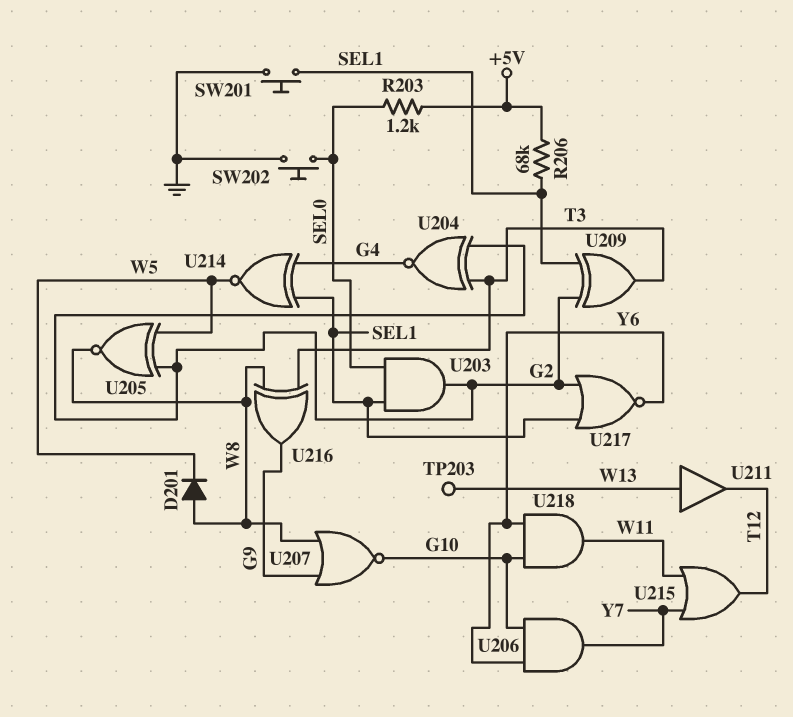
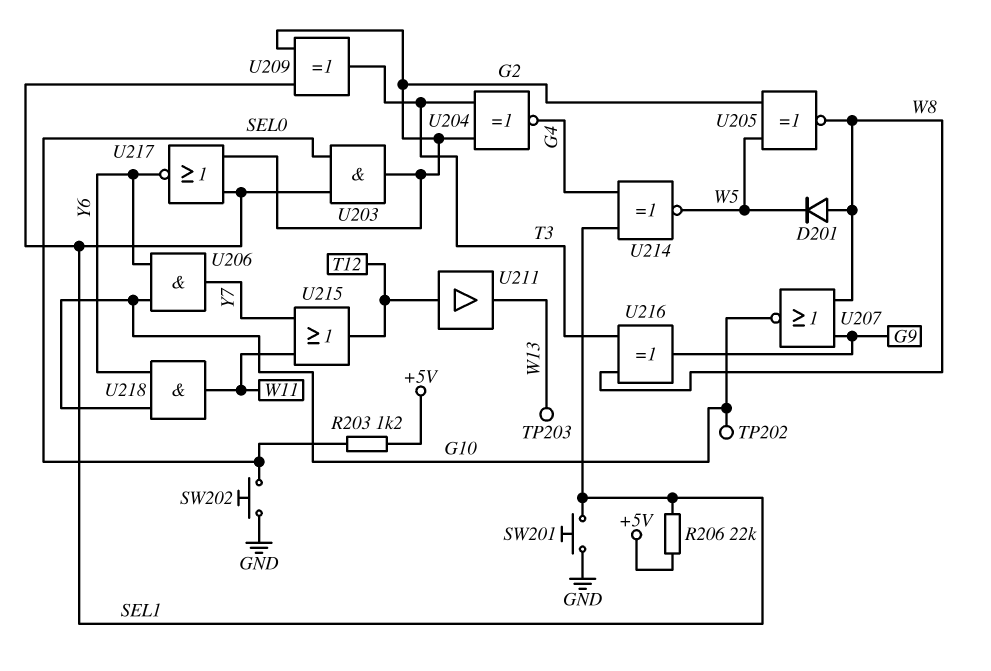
R206: 68k (+5V, SEL1) -> 22k (+5V, SEL1)
TP202: none -> test point (G10)
U211: buffer (in W13, out T12) -> buffer (in T12, out W13)

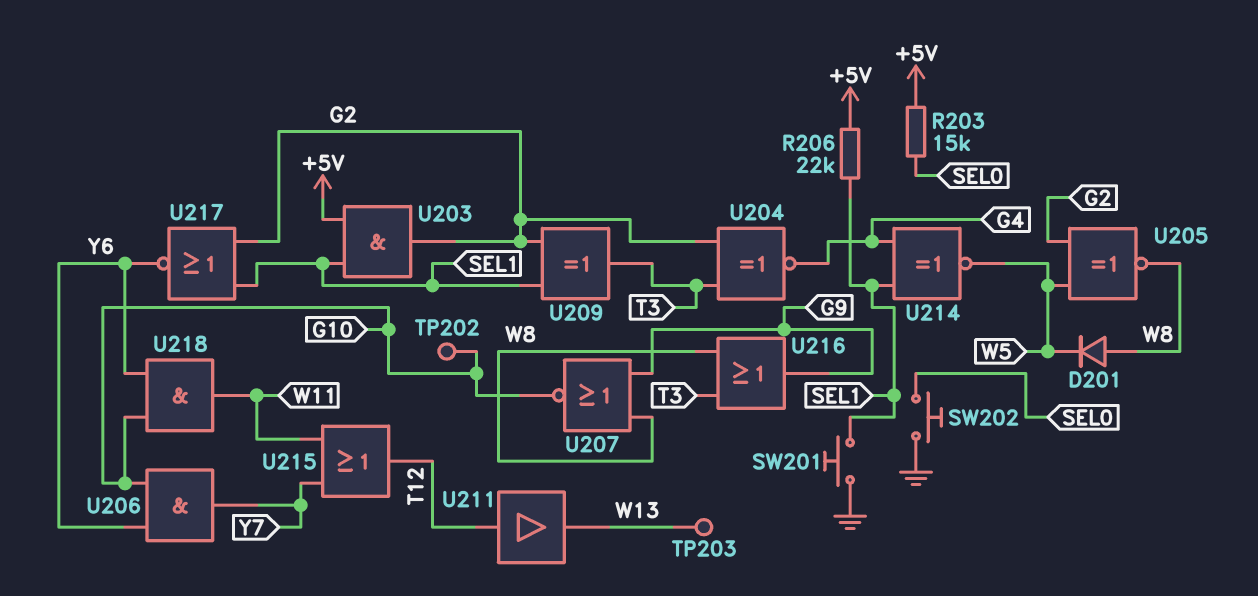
R203: 1.2k (+5V, SEL0) -> 15k (+5V, SEL0)
U203: AND (in SEL0, in SEL1, out G2) -> AND (in +5V, in SEL1, out G2)
U216: XOR (in T3, in W8, out G9) -> OR (in T3, in W8, out G9)

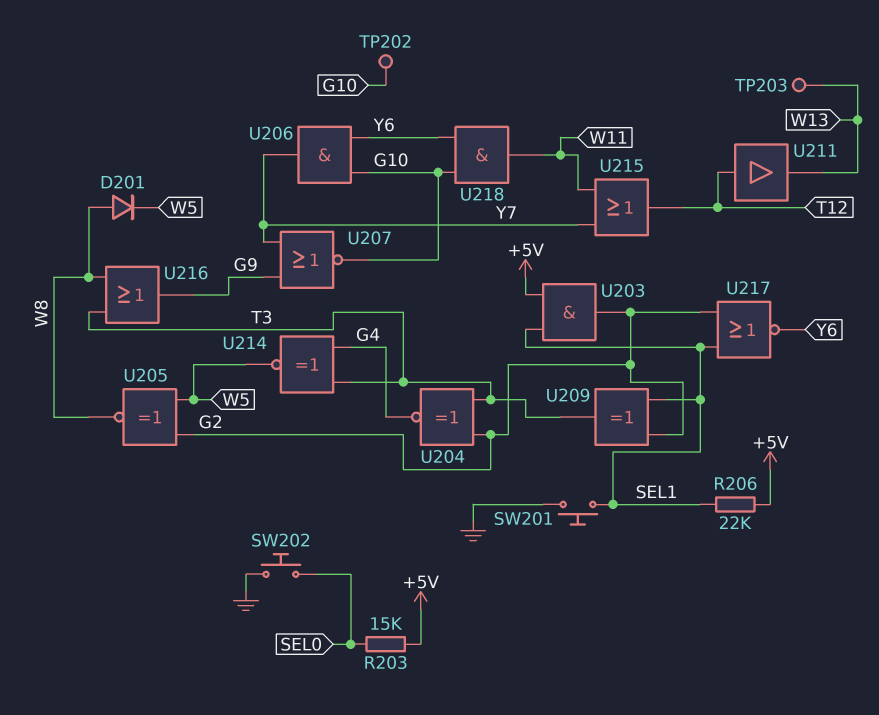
U207: NOR (in G9, in W8, out G10) -> NOR (in G9, in Y7, out G10)
U214: XNOR (in G4, in SEL1, out W5) -> XNOR (in G4, in T3, out W5)

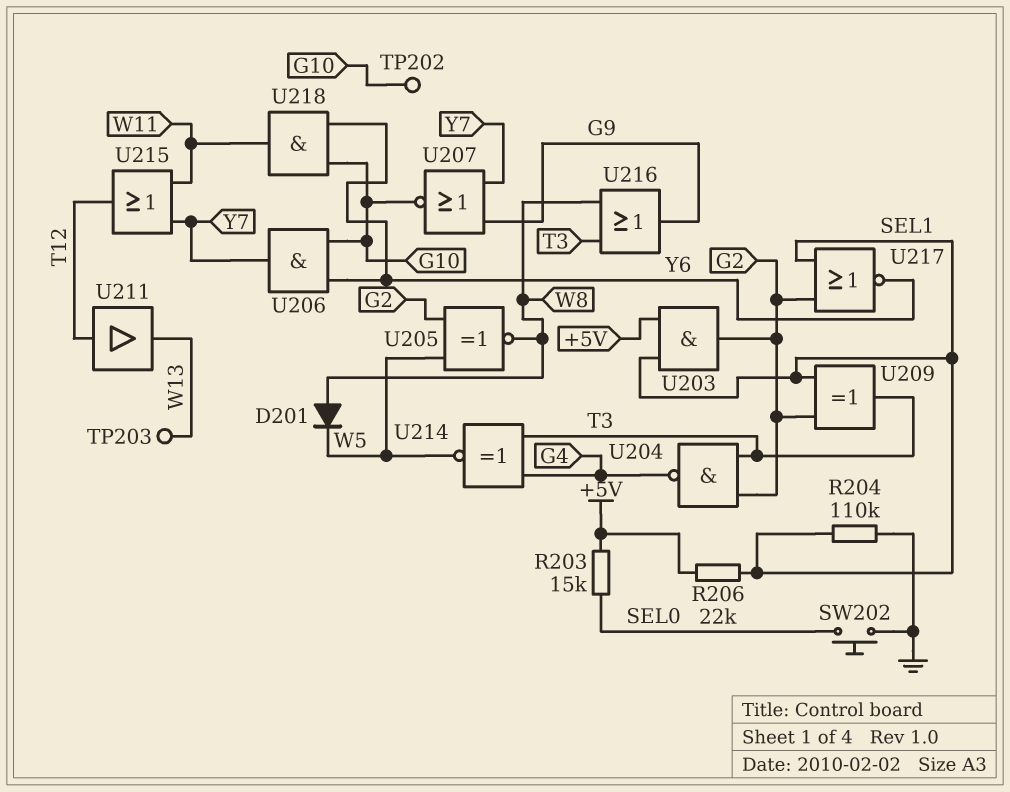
R204: none -> 110k (GND, SEL1)
SW201: button (GND, SEL1) -> none
U204: XNOR (in G2, in T3, out G4) -> NAND (in G2, in T3, out G4)

